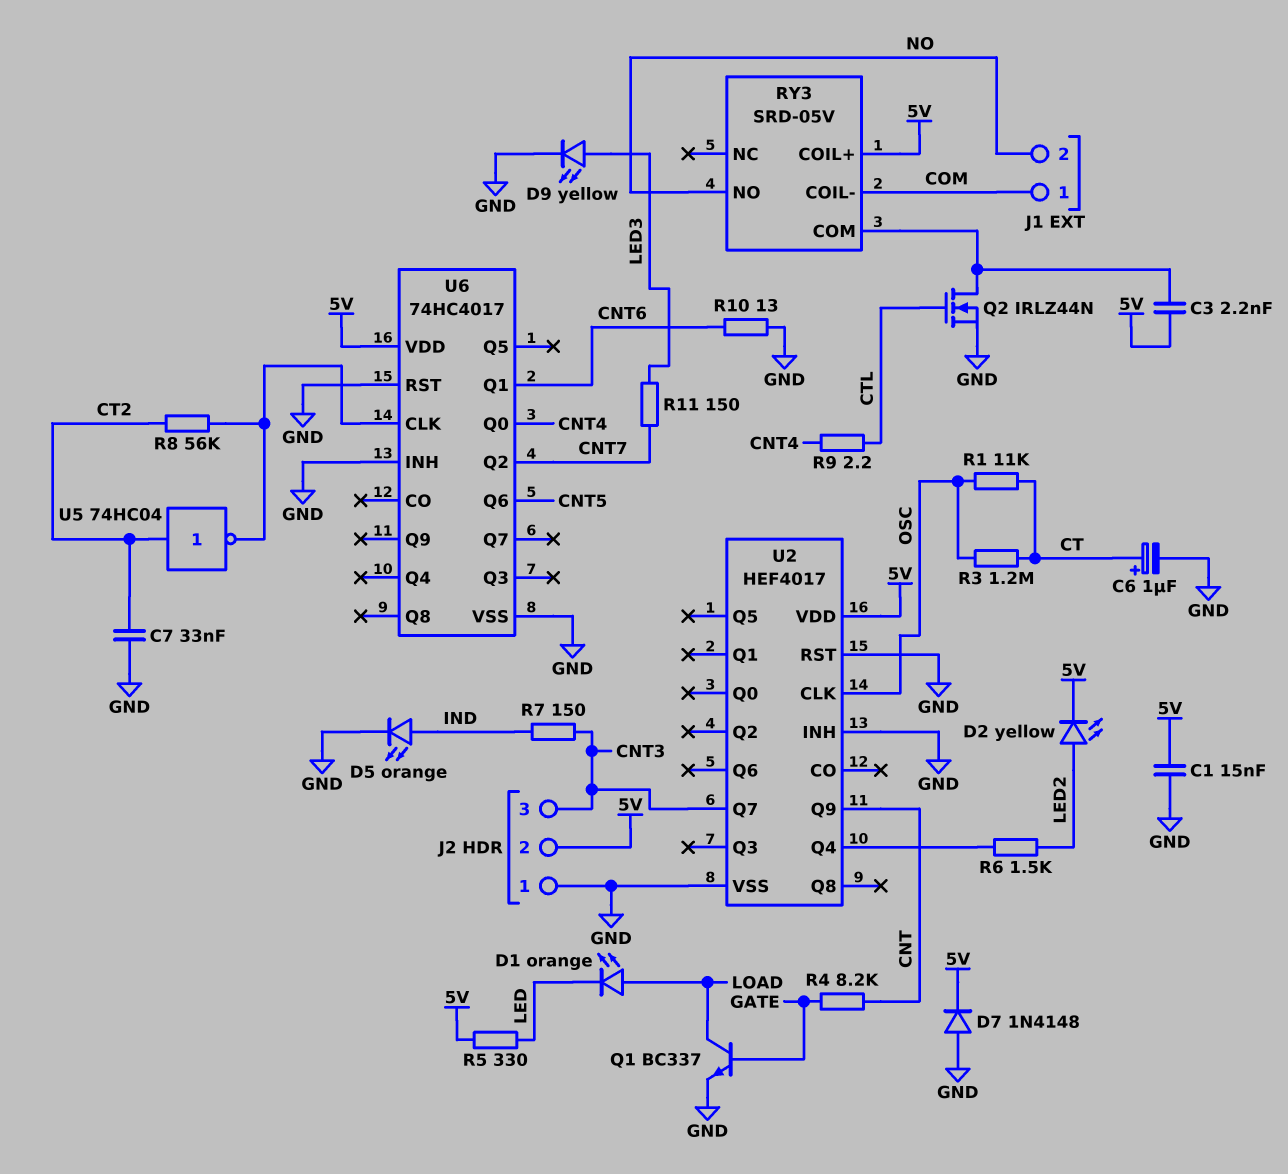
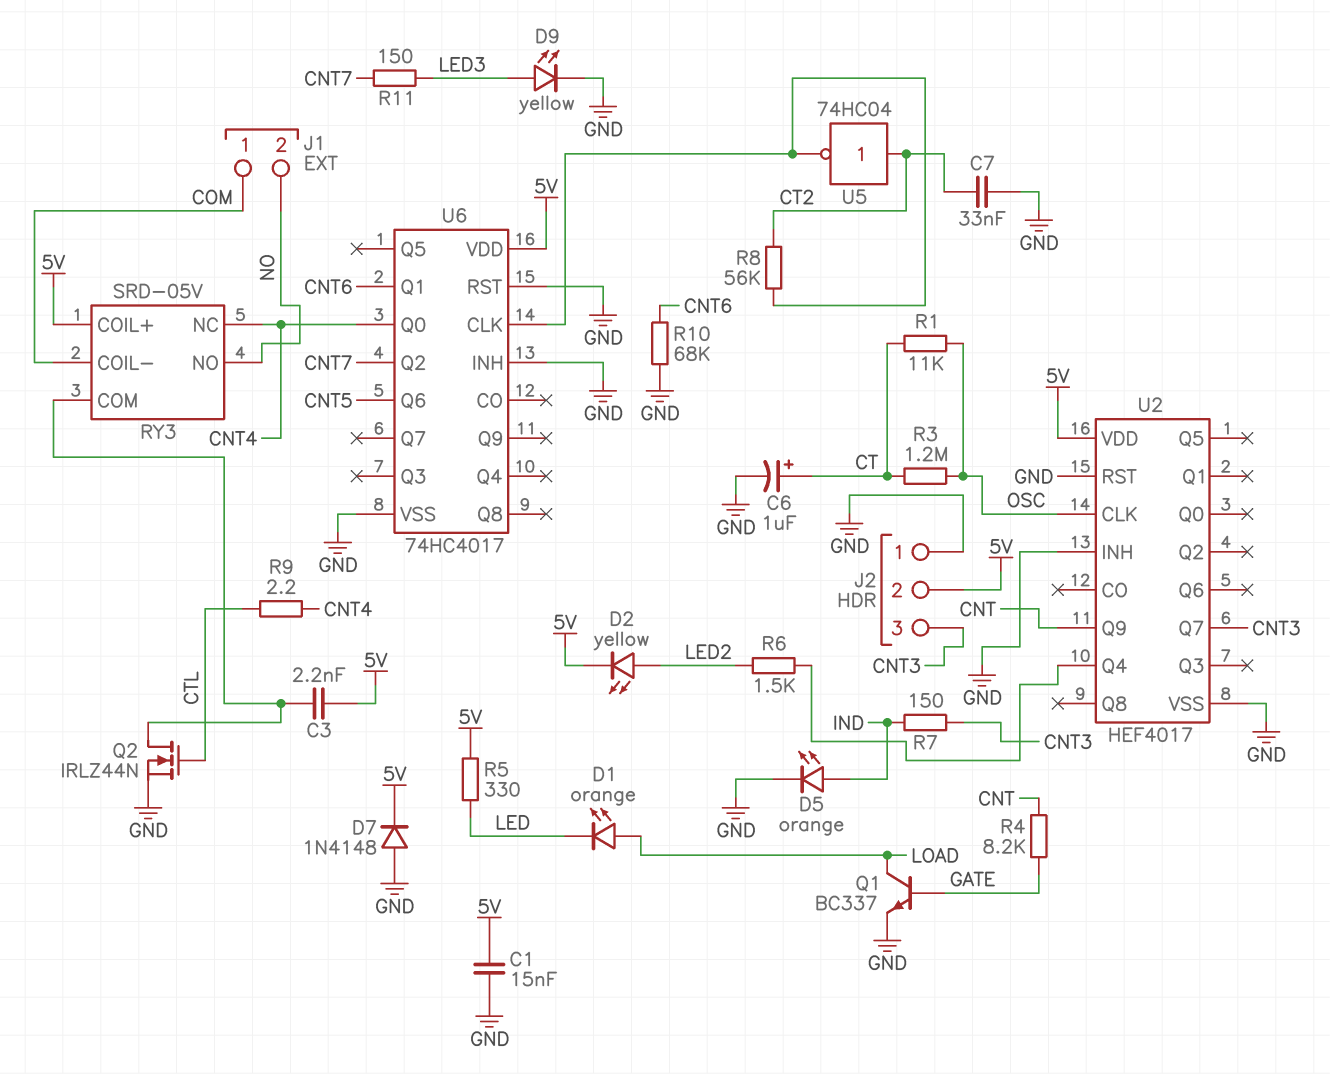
R10: 13 (CNT6, GND) -> 68k (CNT6, GND)
RY3 pin NC: none -> CNT4

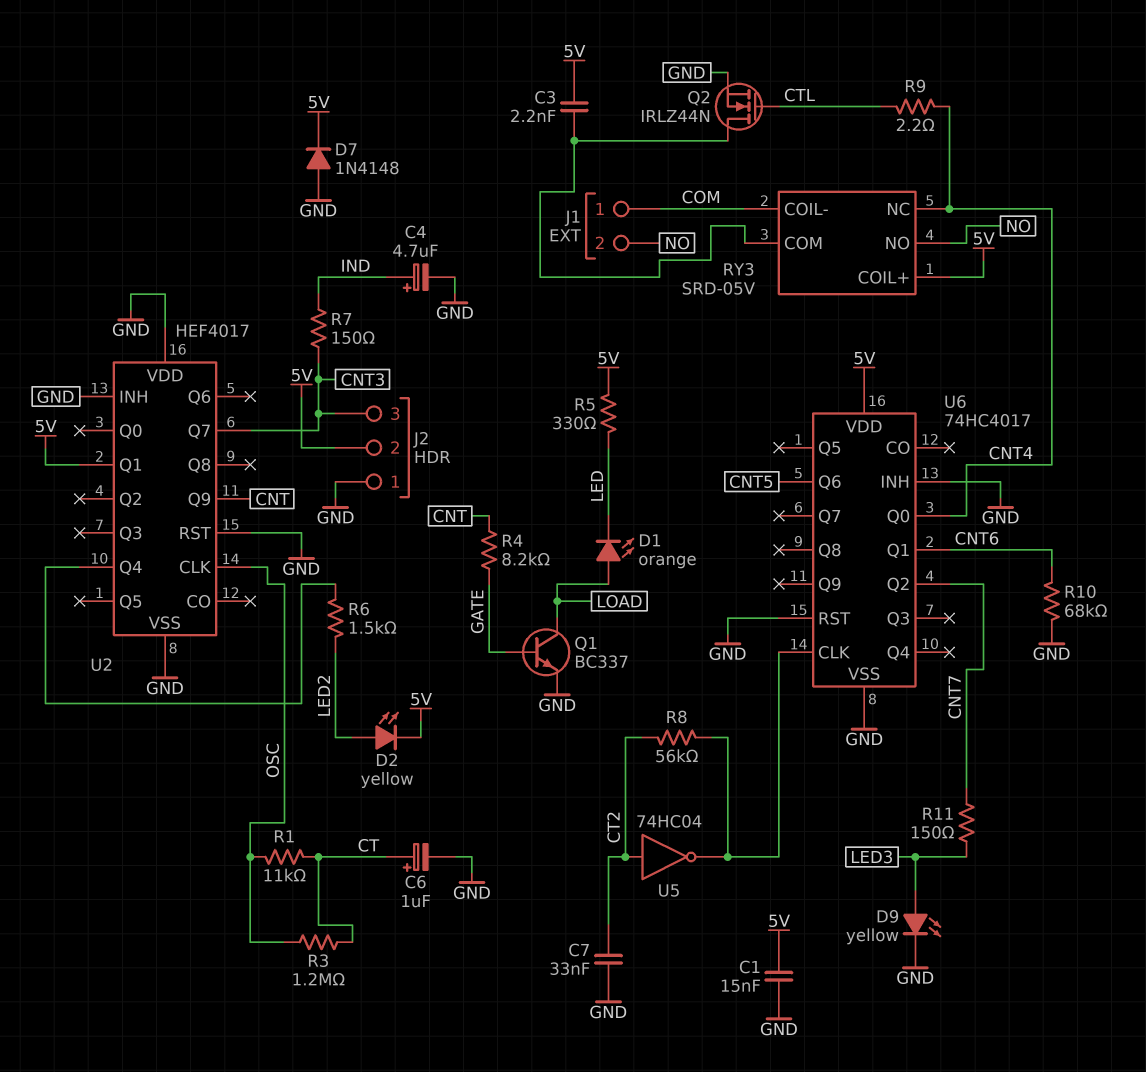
C4: none -> 4.7uF (plus IND, minus GND)
D5: LED orange (A IND, K GND) -> none
U2 pin Q1: none -> 5V
U2 pin VDD: 5V -> GND

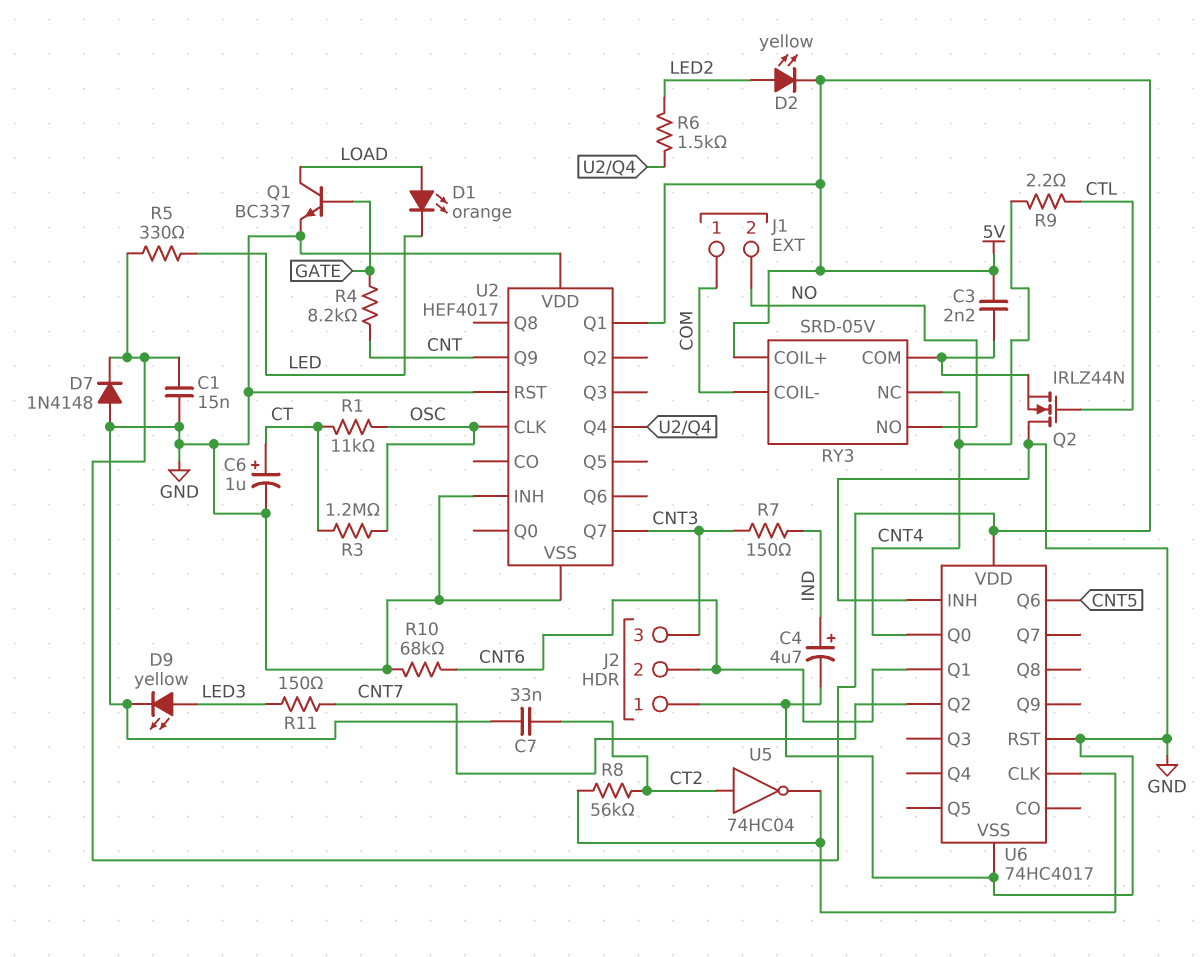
J2 pin 2: 5V -> CNT6
Q2: NMOS IRLZ44N (G CTL, D RY3/COM, S GND) -> NMOS IRLZ44N (G CTL, D GND, S RY3/COM)

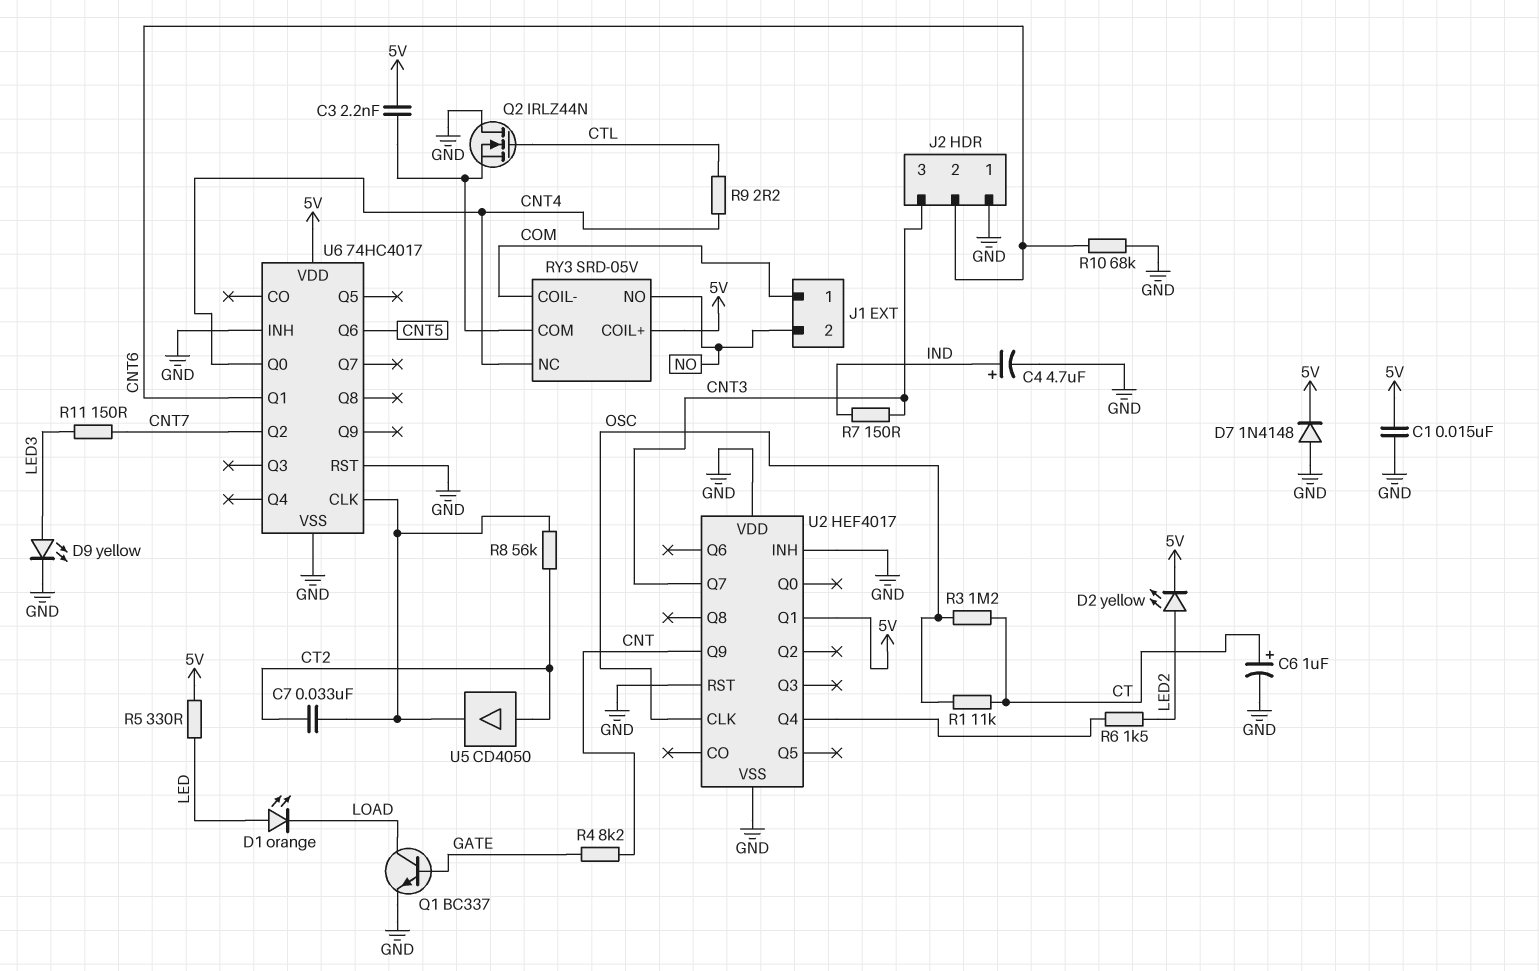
C7: 33nF (CT2, GND) -> 33nF (CT2, U6/CLK)
D1: LED orange (A LOAD, K LED) -> LED orange (A LED, K LOAD)
U5: NOT 74HC04 (in CT2, out U6/CLK) -> buffer CD4050 (in CT2, out U6/CLK)

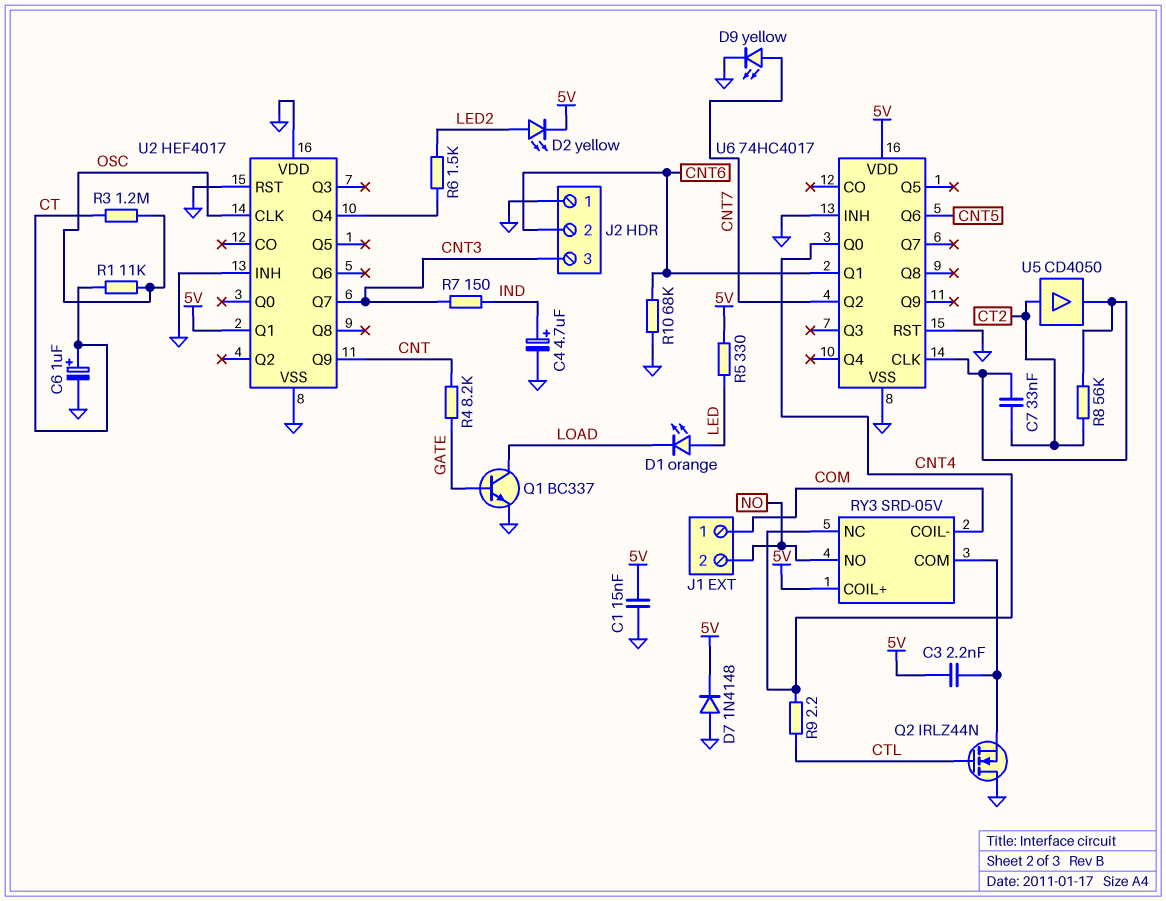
D9: LED yellow (A LED3, K GND) -> LED yellow (A CNT7, K GND)
R11: 150 (CNT7, LED3) -> none

